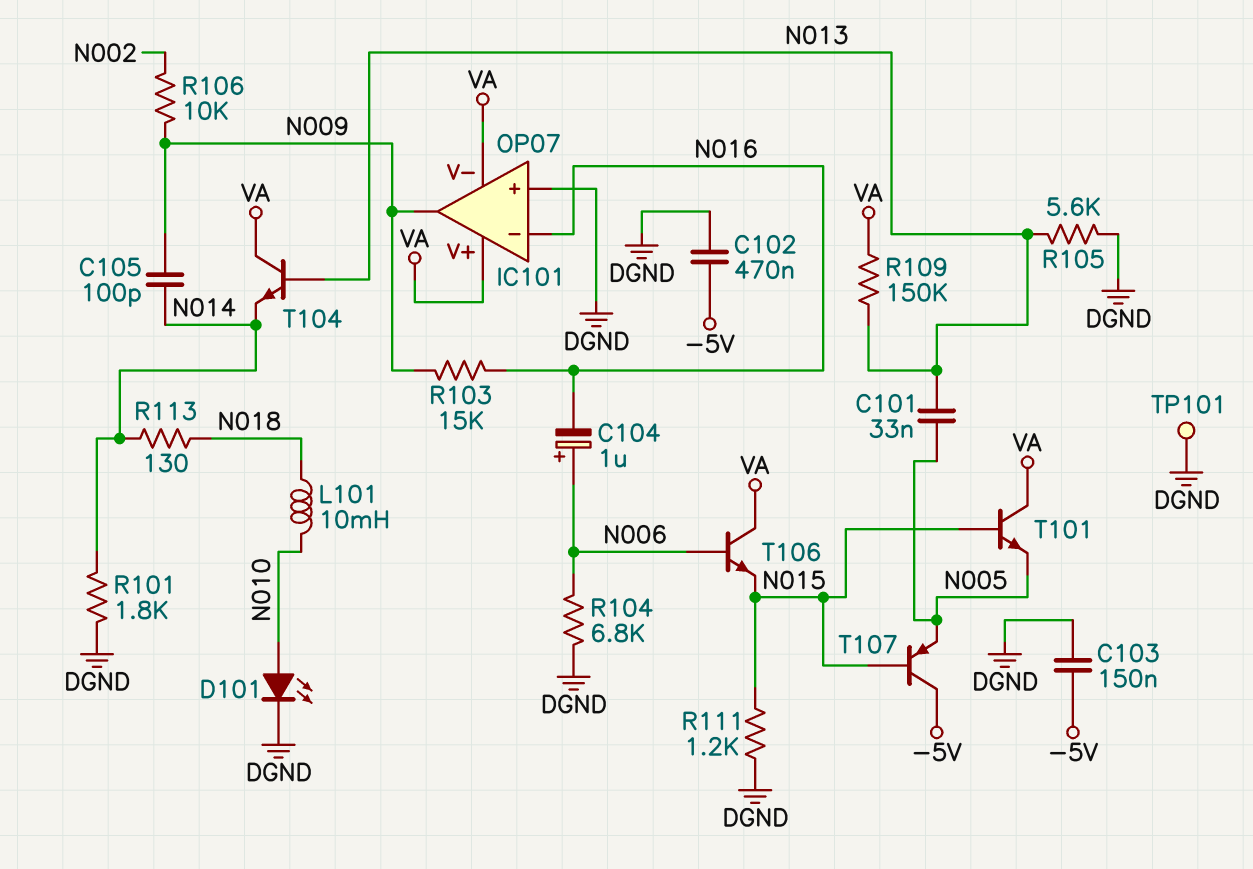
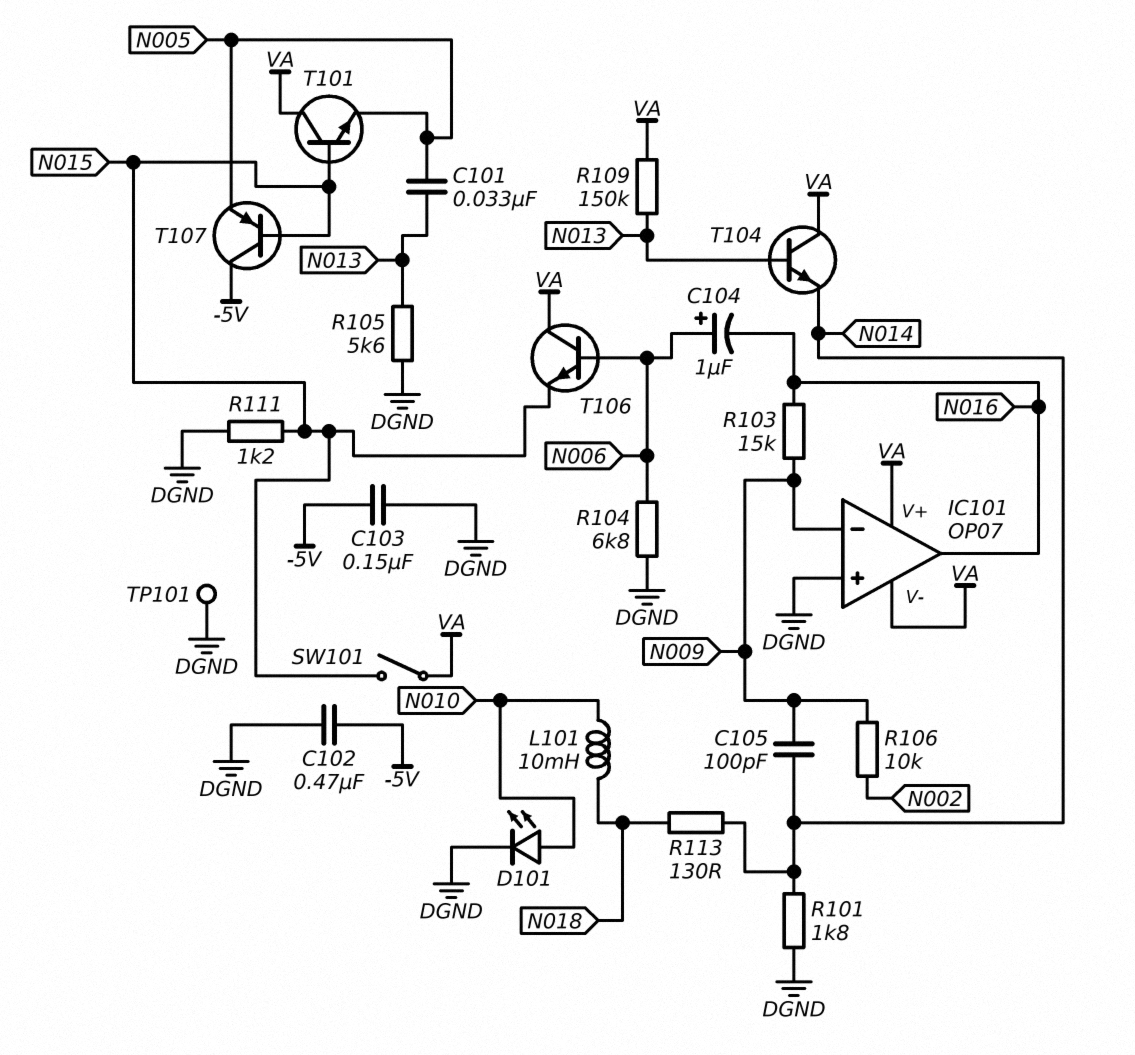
IC101 pin in-: N016 -> N009
IC101 pin out: N009 -> N016
SW101: none -> switch (N015, VA)

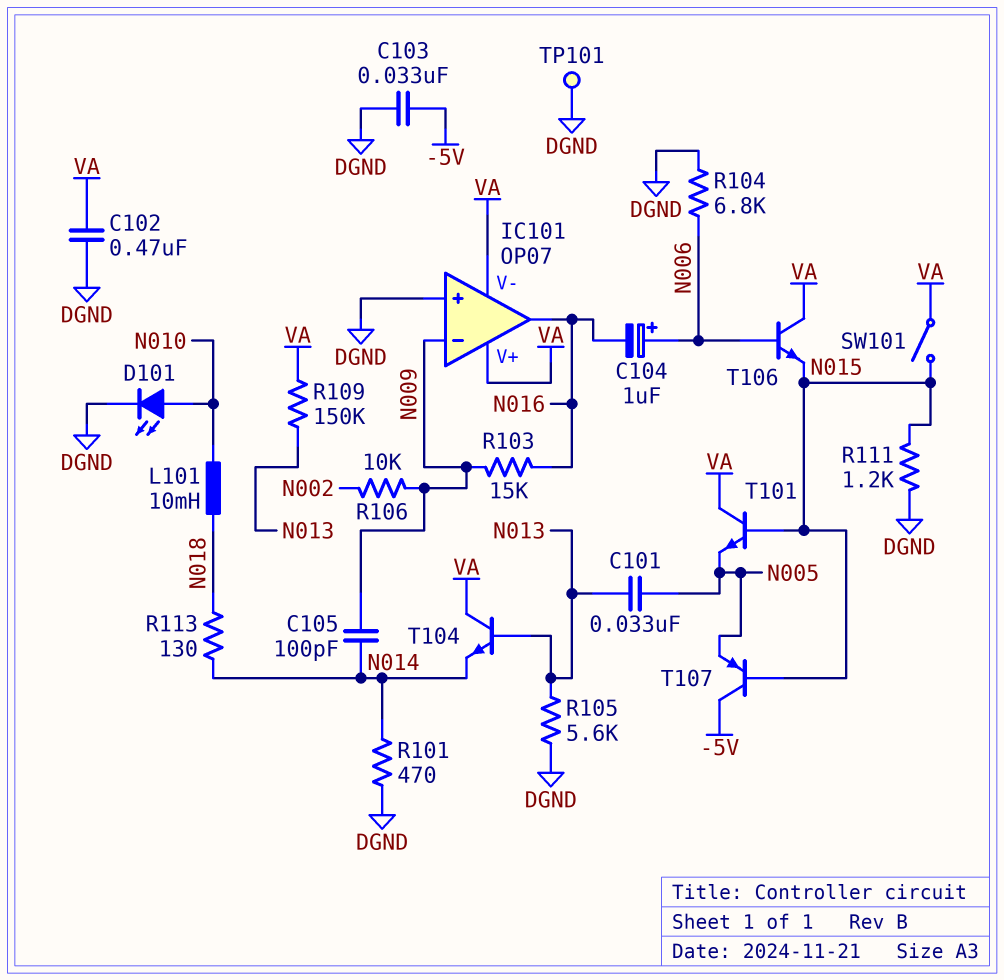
C102: 470nF (-5V, DGND) -> 470nF (DGND, VA)
C103: 150nF (-5V, DGND) -> 33nF (-5V, DGND)
R101: 1.8k (DGND, N014) -> 470 (DGND, N014)

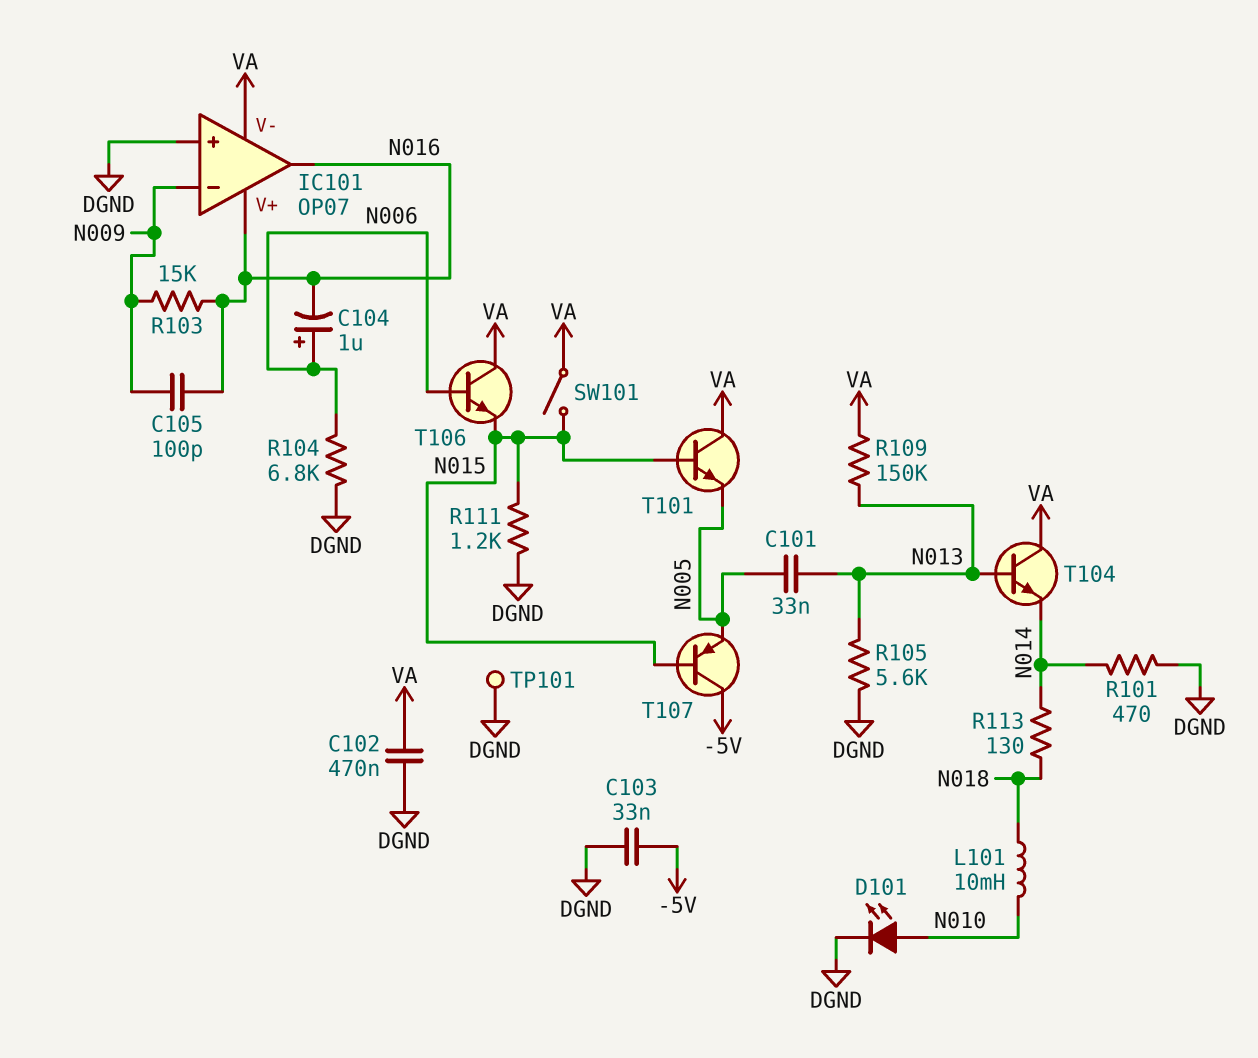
C105: 100pF (N009, N014) -> 100pF (N009, N016)
IC101 pin V+: VA -> N016
R106: 10k (N002, N009) -> none

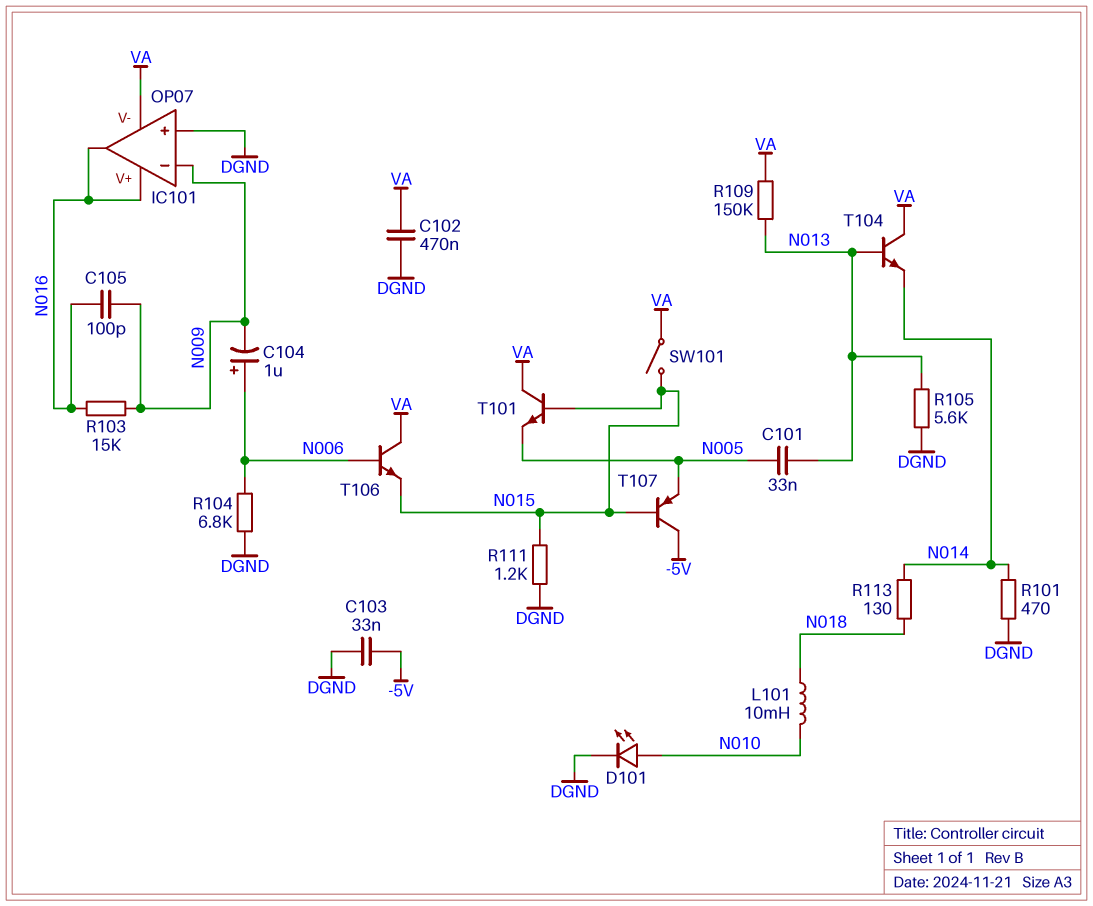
C104: 1uF (plus N006, minus N016) -> 1uF (plus N006, minus N009)
TP101: test point (DGND) -> none

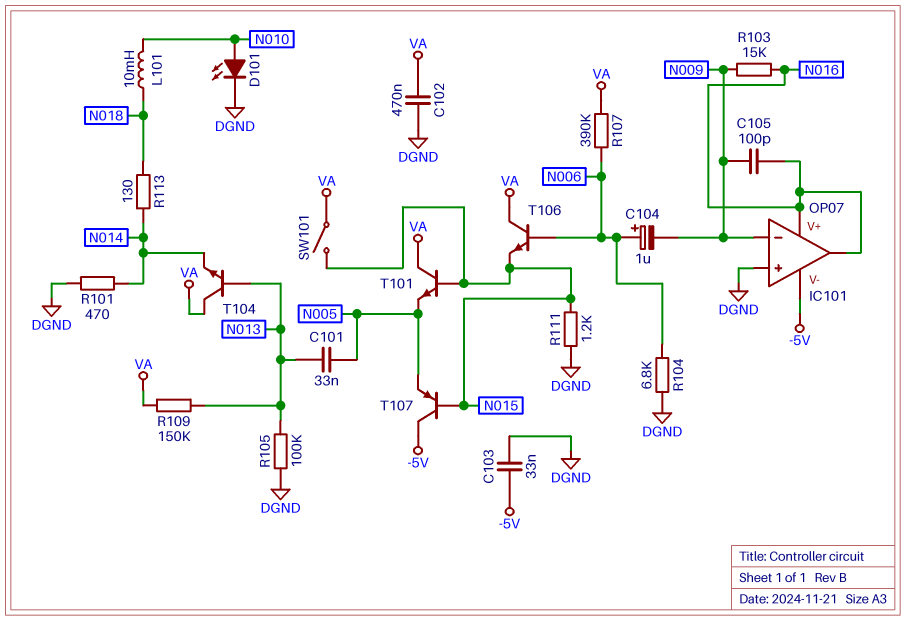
IC101 pin V-: VA -> -5V
R105: 5.6k (DGND, N013) -> 100k (DGND, N013)
R107: none -> 390k (N006, VA)

